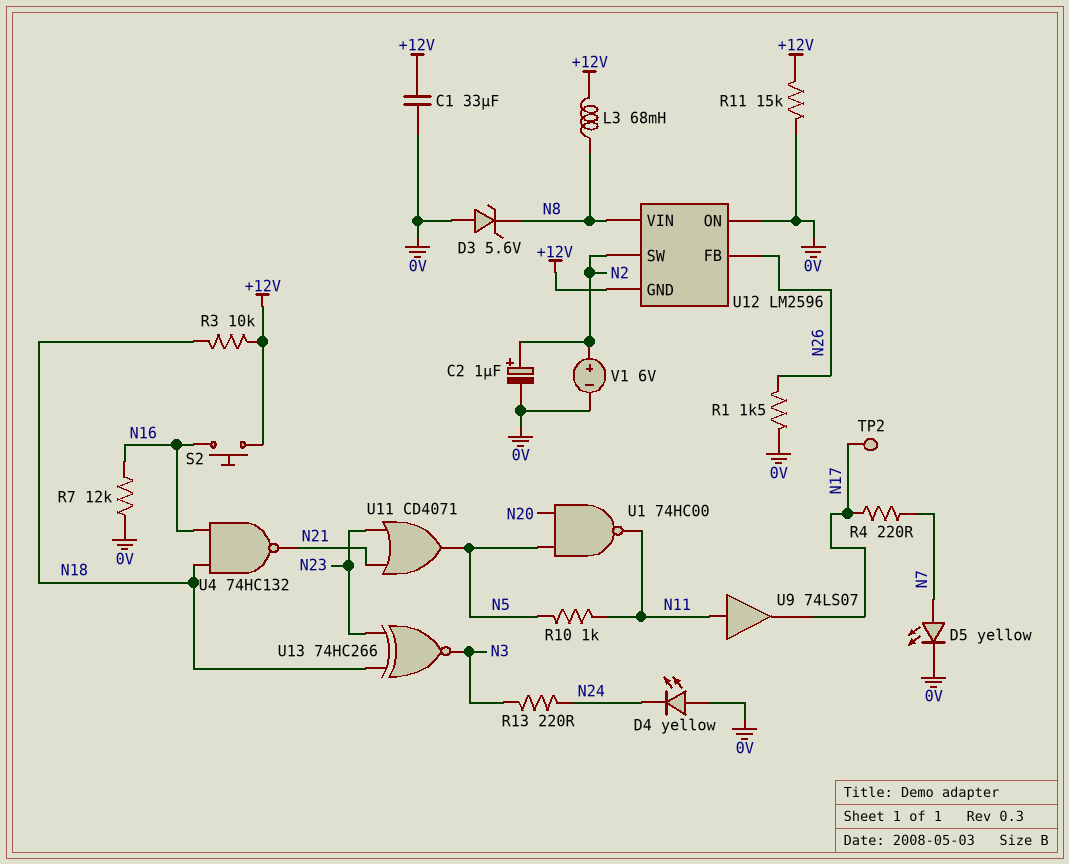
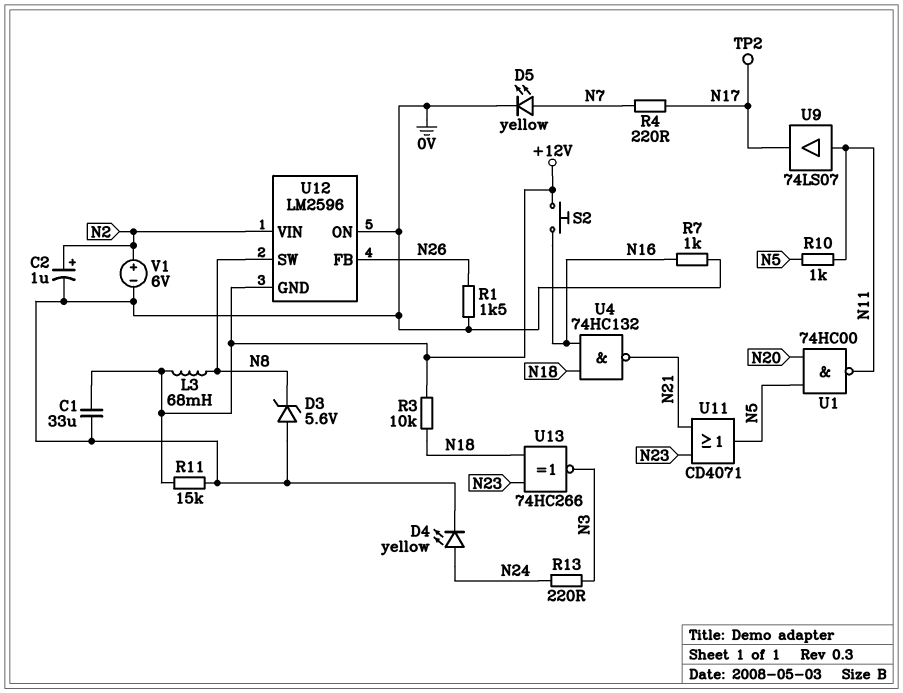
D4: LED yellow (A 0V, K N24) -> LED yellow (A N24, K 0V)
R7: 12k (0V, N16) -> 1k (0V, N16)
U12 pin SW: N2 -> N8
U12 pin VIN: N8 -> N2

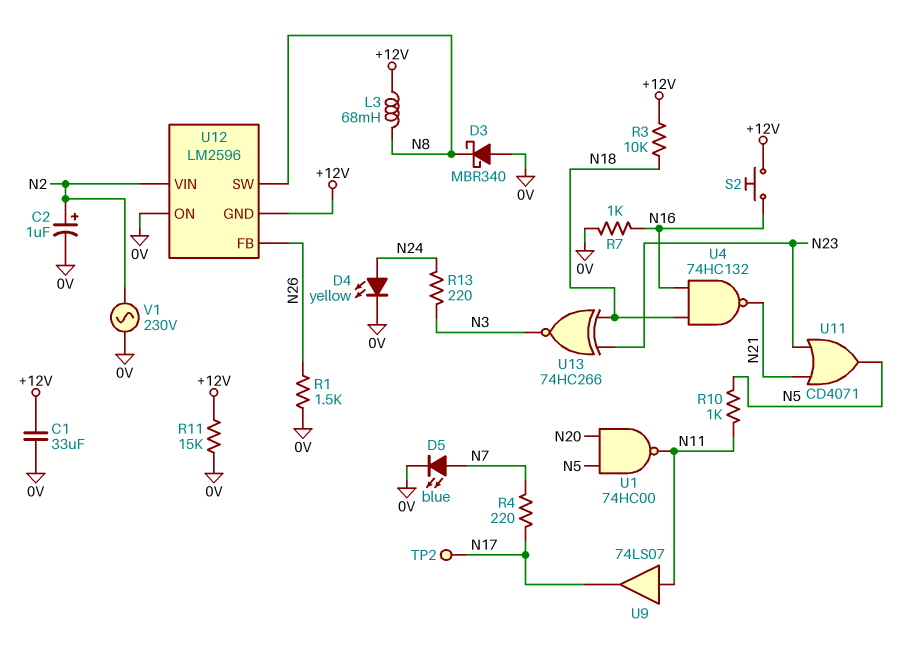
D3: zener 5.6V (A 0V, K N8) -> schottky MBR340 (A 0V, K N8)
D5: LED yellow (A N7, K 0V) -> LED blue (A N7, K 0V)
V1: 6V (plus N2, minus 0V) -> AC 230V (0V, N2)

